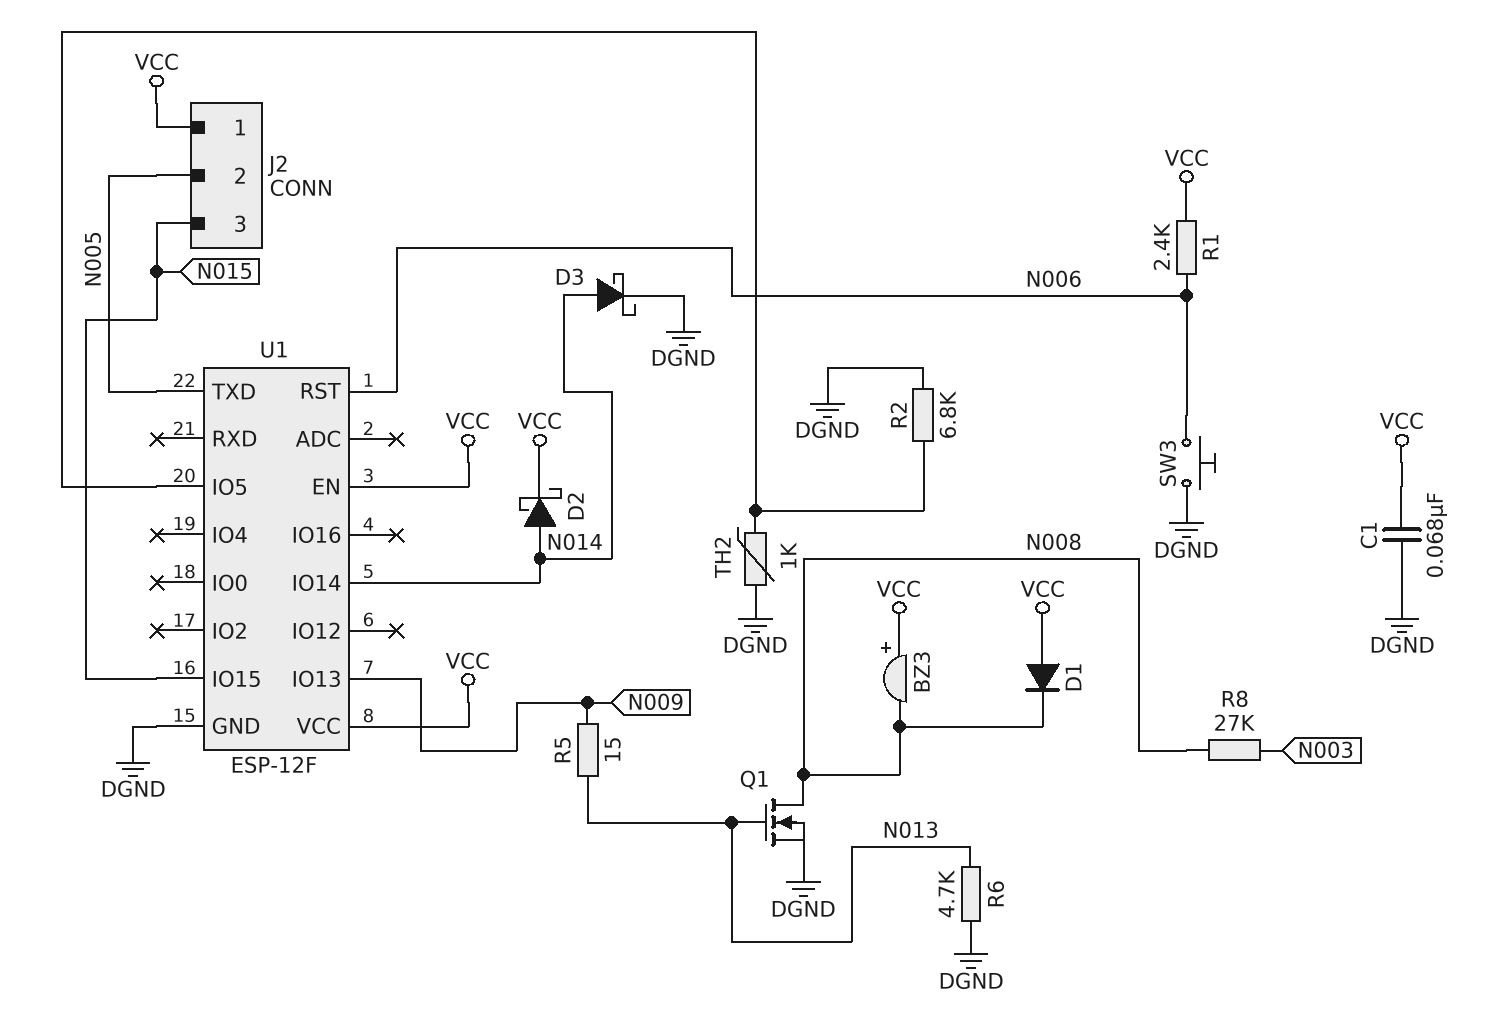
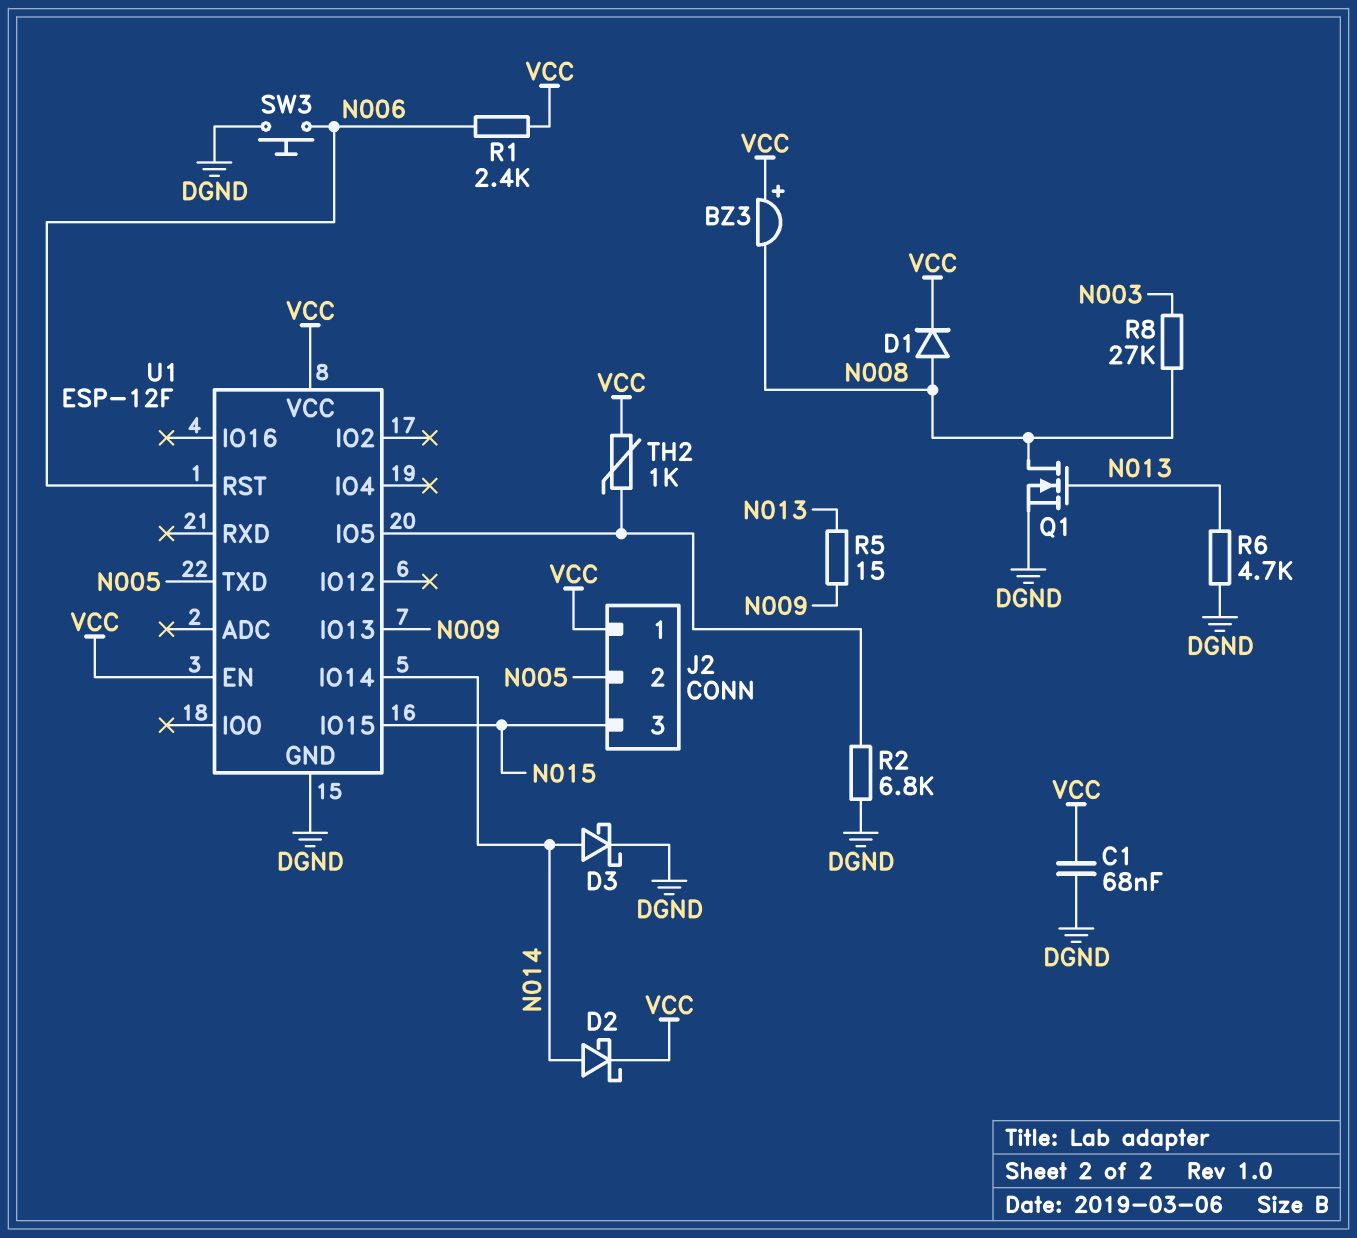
D1: diode (A VCC, K N008) -> diode (A N008, K VCC)
TH2: 1k (DGND, U1/IO5) -> 1k (U1/IO5, VCC)

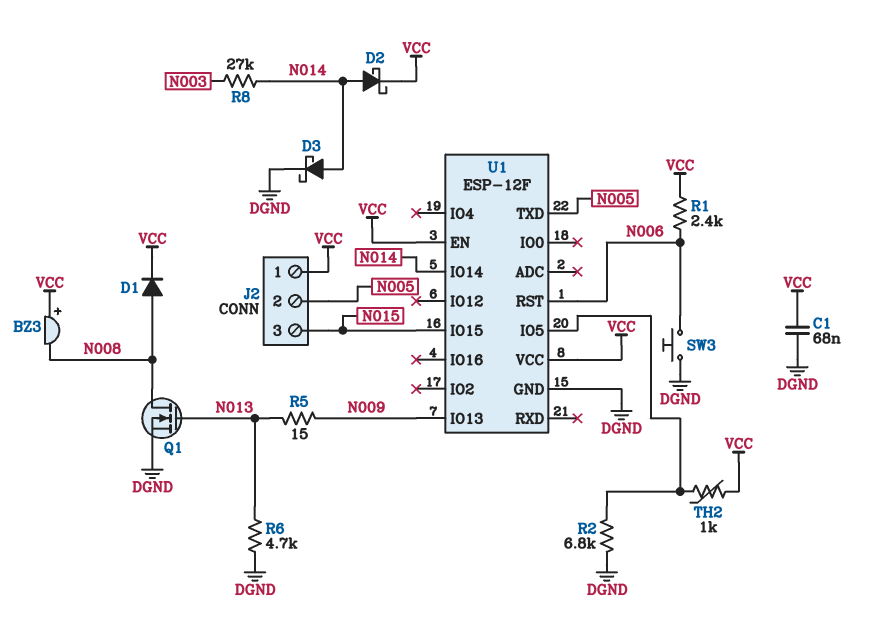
R8: 27k (N003, N008) -> 27k (N003, N014)

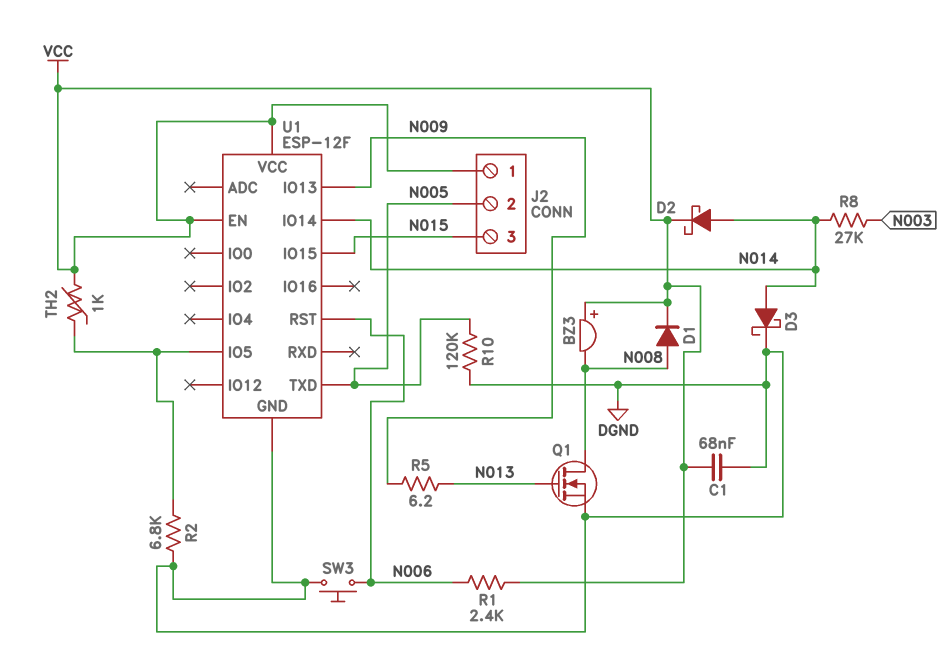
R5: 15 (N009, N013) -> 6.2 (N009, N013)
R6: 4.7k (DGND, N013) -> none
R10: none -> 120k (DGND, N005)

